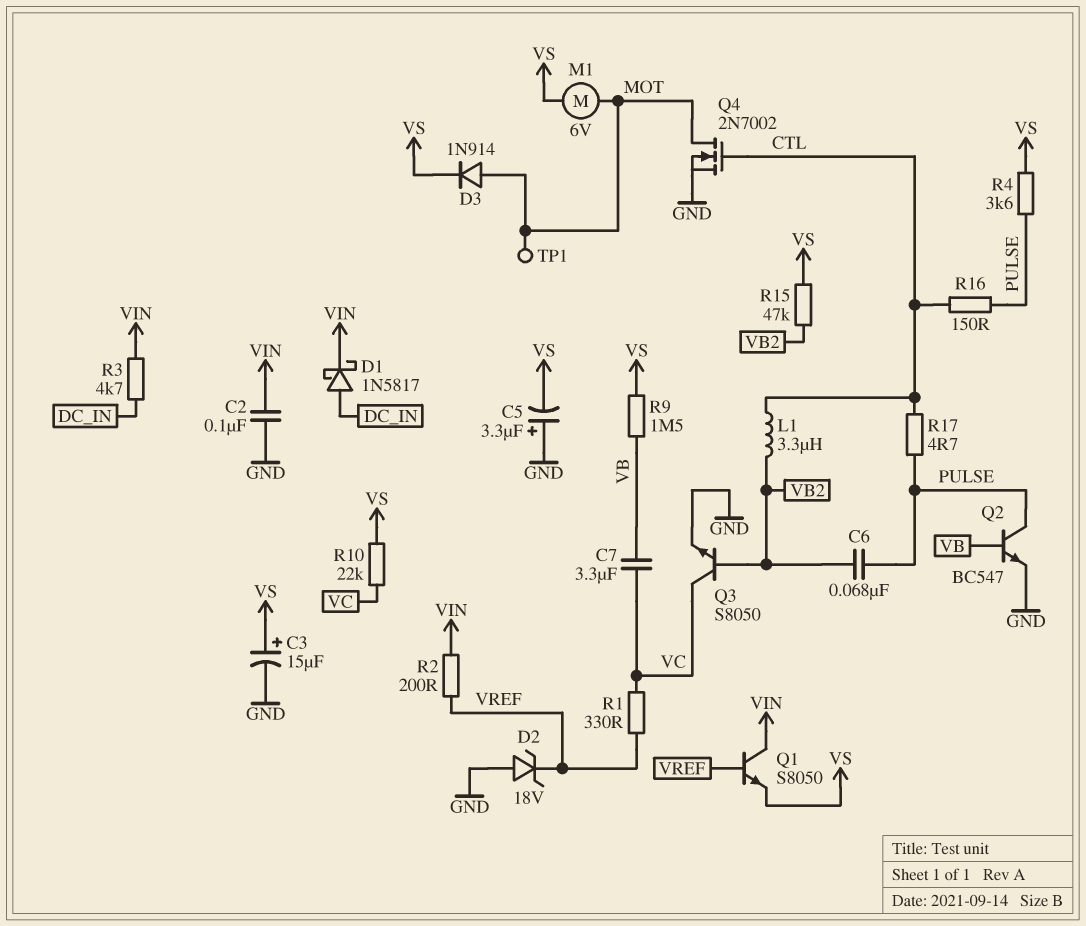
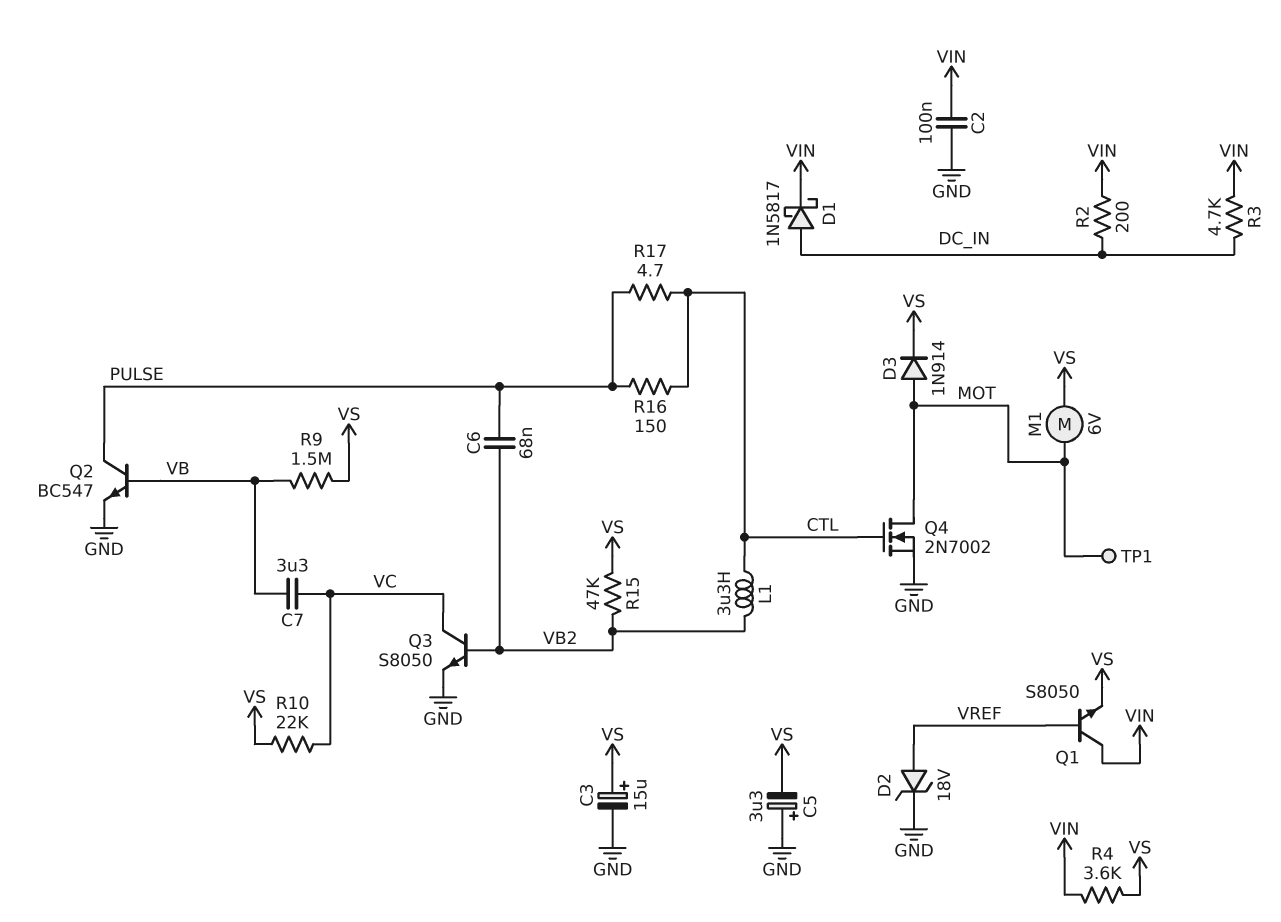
D2: zener 18V (A GND, K VREF) -> zener 18V (A VREF, K GND)
R1: 330 (VC, VREF) -> none
R2: 200 (VIN, VREF) -> 200 (DC_IN, VIN)
R4: 3.6k (PULSE, VS) -> 3.6k (VIN, VS)

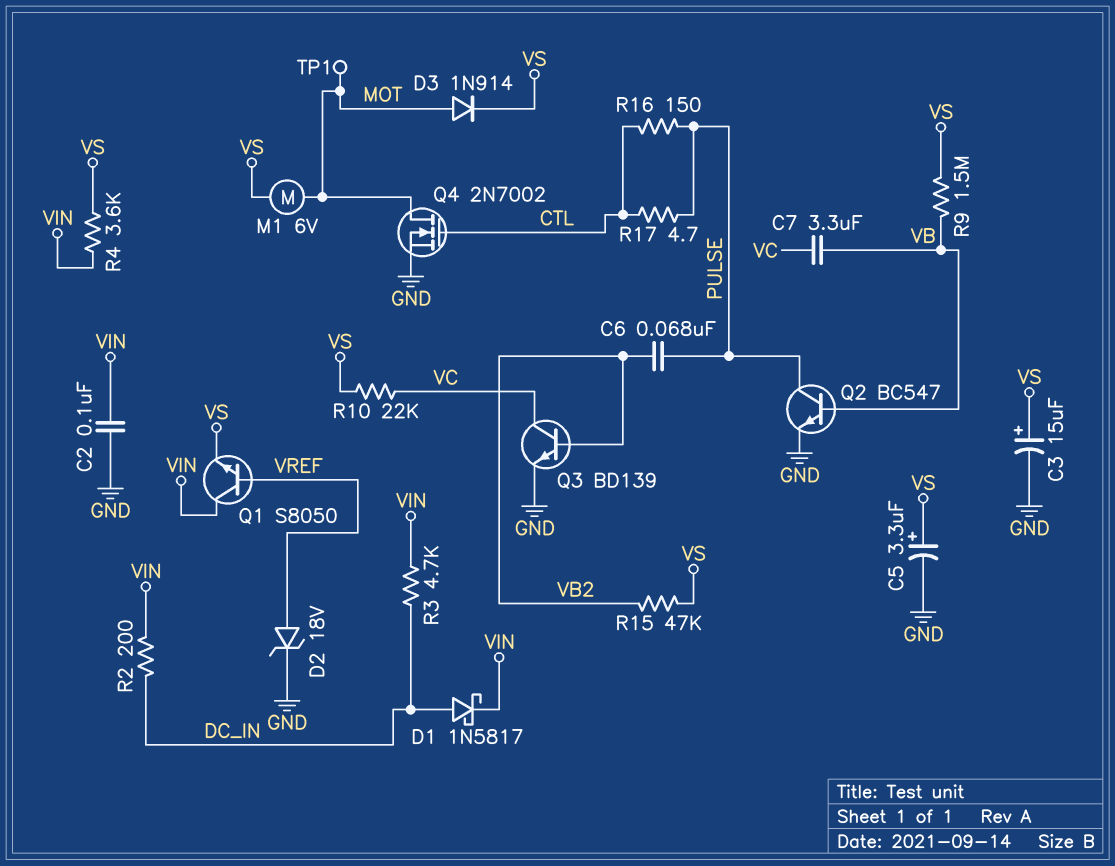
C5: 3.3uF (plus GND, minus VS) -> 3.3uF (plus VS, minus GND)
L1: 3.3uH (CTL, VB2) -> none
Q3: NPN S8050 (B VB2, C VC, E GND) -> NPN BD139 (B VB2, C VC, E GND)

